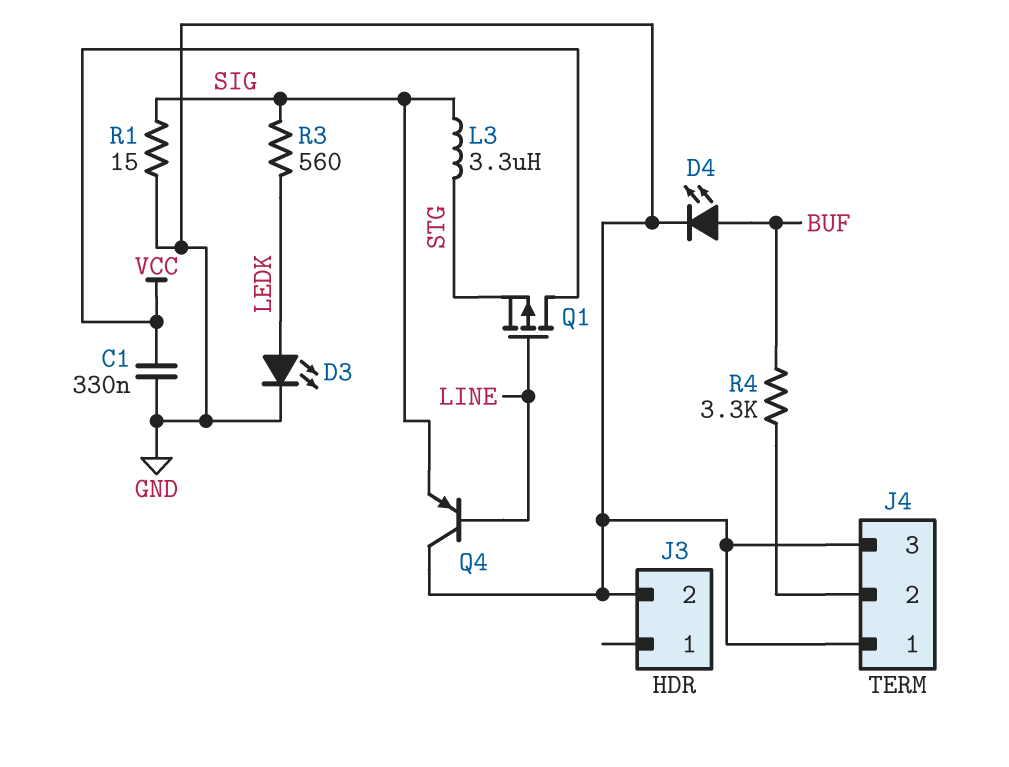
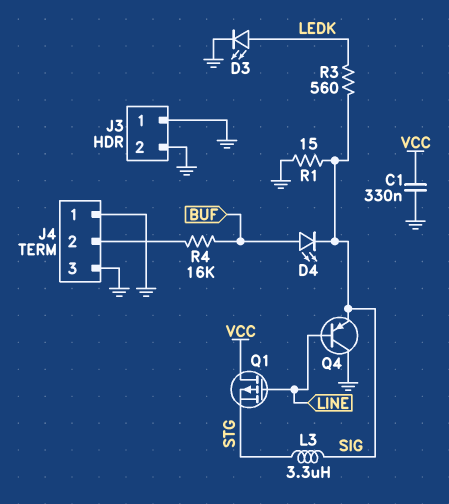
D4: LED (A BUF, K GND) -> LED (A BUF, K SIG)
J3 pin 1: none -> GND
R4: 3.3k (BUF, J4/2) -> 16k (BUF, J4/2)

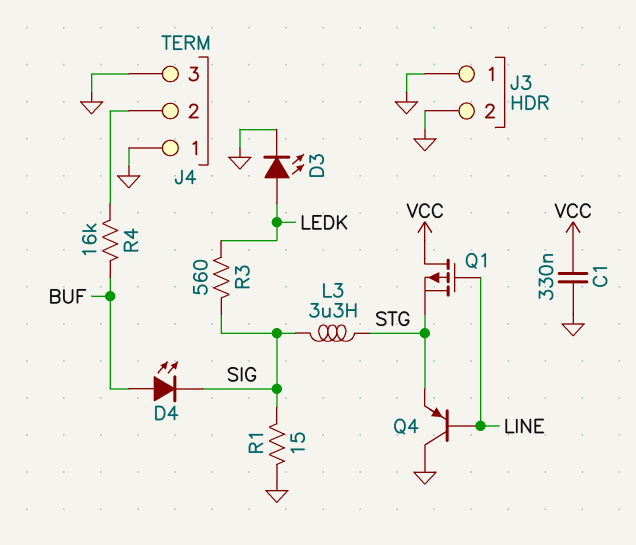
Q4: PNP (B LINE, C GND, E SIG) -> PNP (B LINE, C GND, E STG)

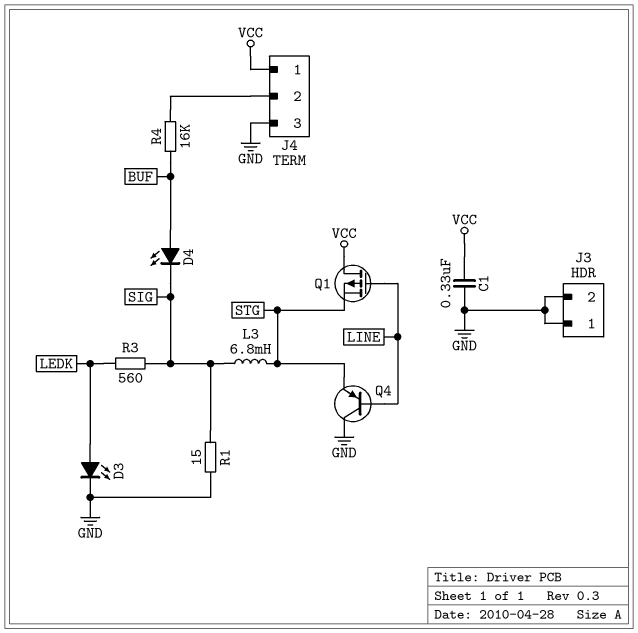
J4 pin 1: GND -> VCC
L3: 3.3uH (SIG, STG) -> 6.8mH (SIG, STG)

